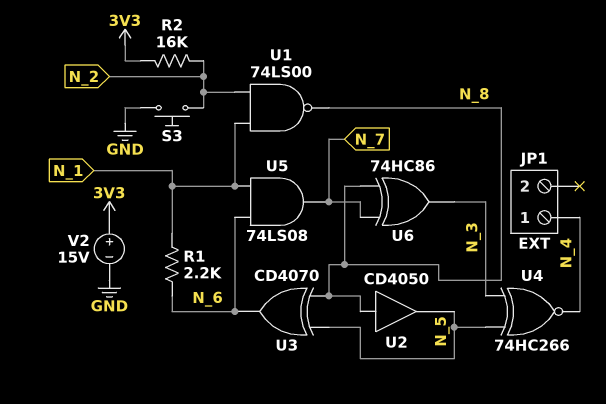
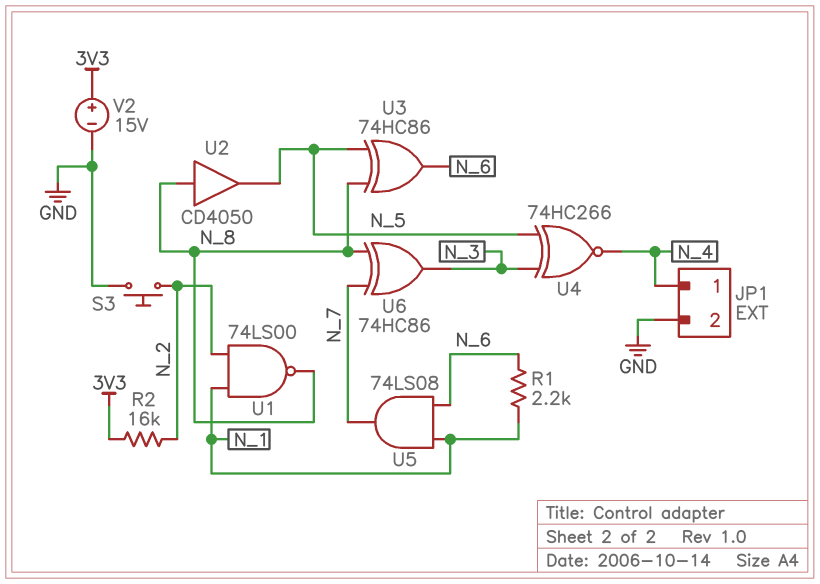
JP1 pin 2: none -> GND
U3: XOR CD4070 (in N_5, in N_8, out N_6) -> XOR 74HC86 (in N_5, in N_8, out N_6)

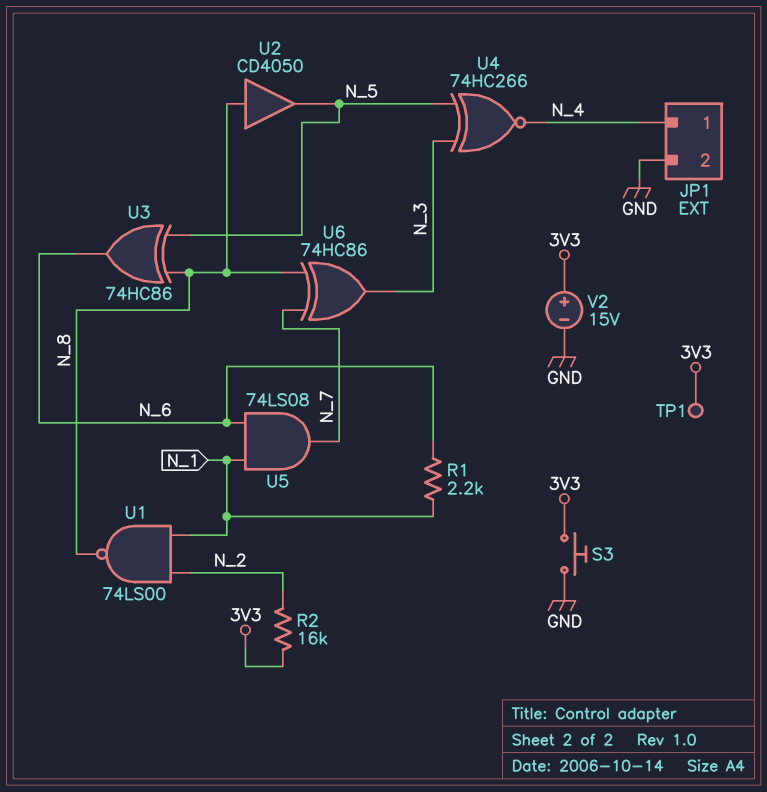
S3: button (GND, N_2) -> button (3V3, GND)
TP1: none -> test point (3V3)

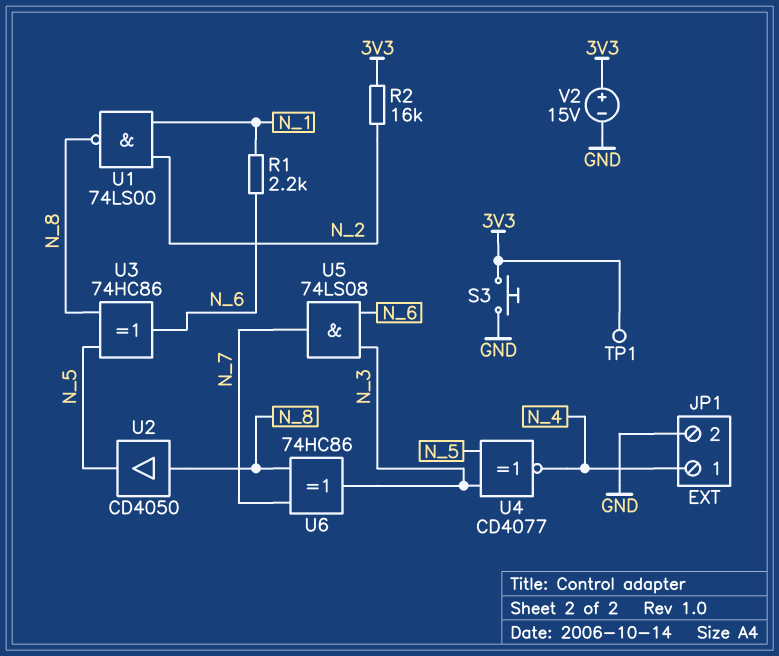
U4: XNOR 74HC266 (in N_3, in N_5, out N_4) -> XNOR CD4077 (in N_3, in N_5, out N_4)
U5: AND 74LS08 (in N_1, in N_6, out N_7) -> AND 74LS08 (in N_3, in N_6, out N_7)

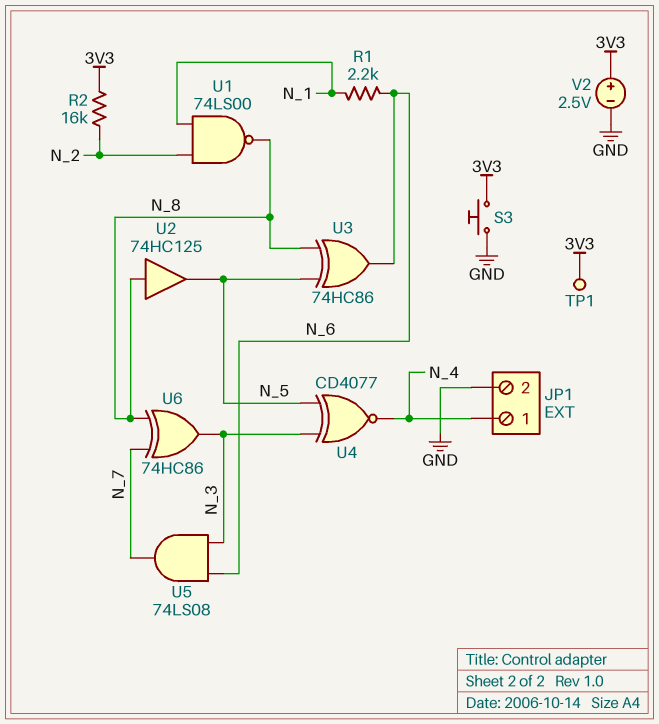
U2: buffer CD4050 (in N_8, out N_5) -> buffer 74HC125 (in N_8, out N_5)
V2: 15V (plus 3V3, minus GND) -> 2.5V (plus 3V3, minus GND)

